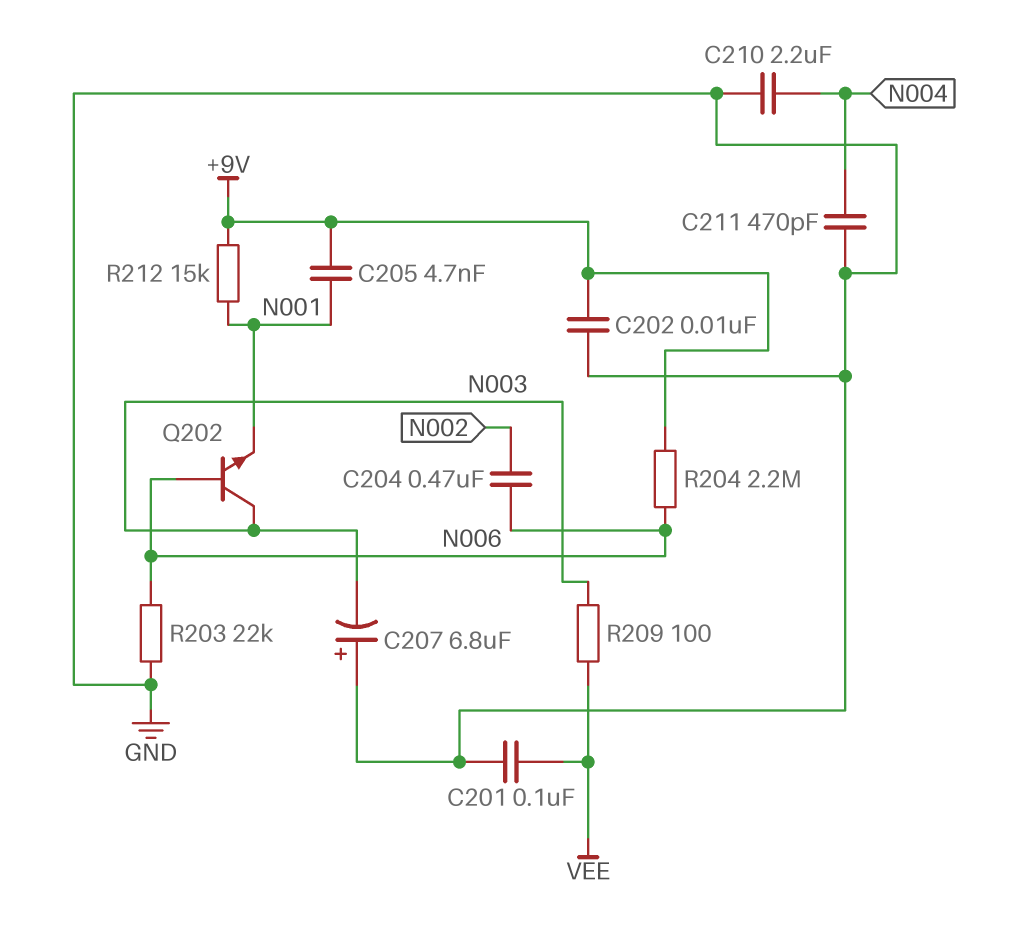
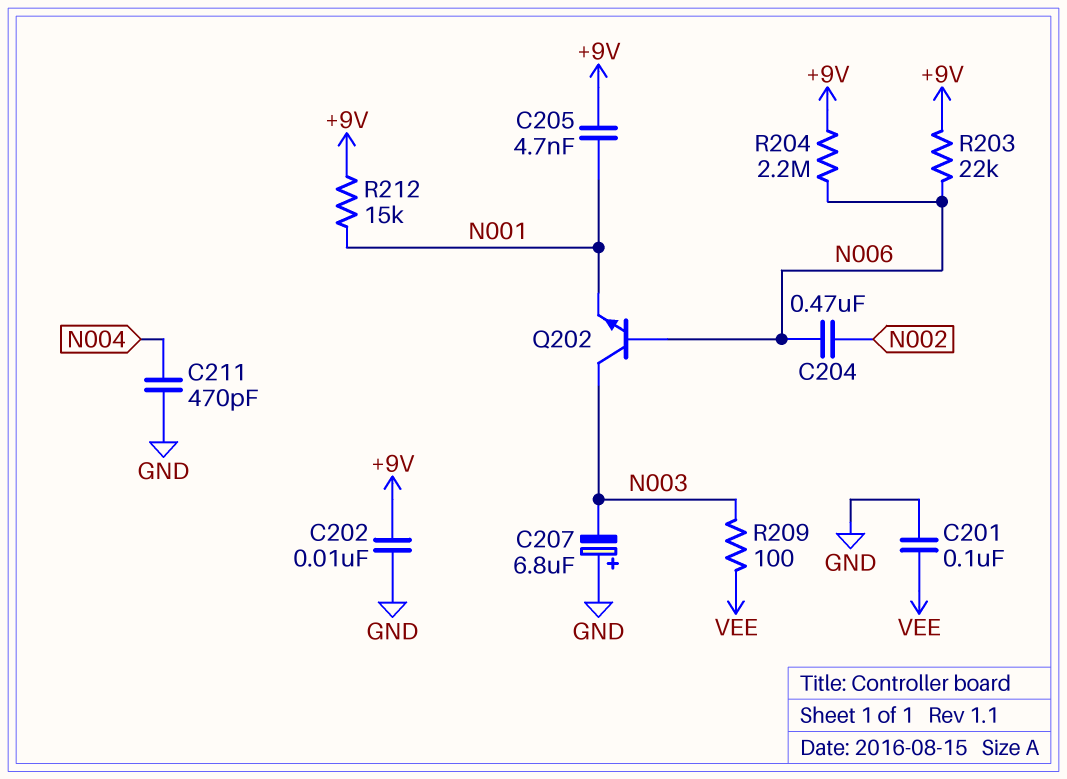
C210: 2.2uF (GND, N004) -> none
R203: 22k (GND, N006) -> 22k (+9V, N006)

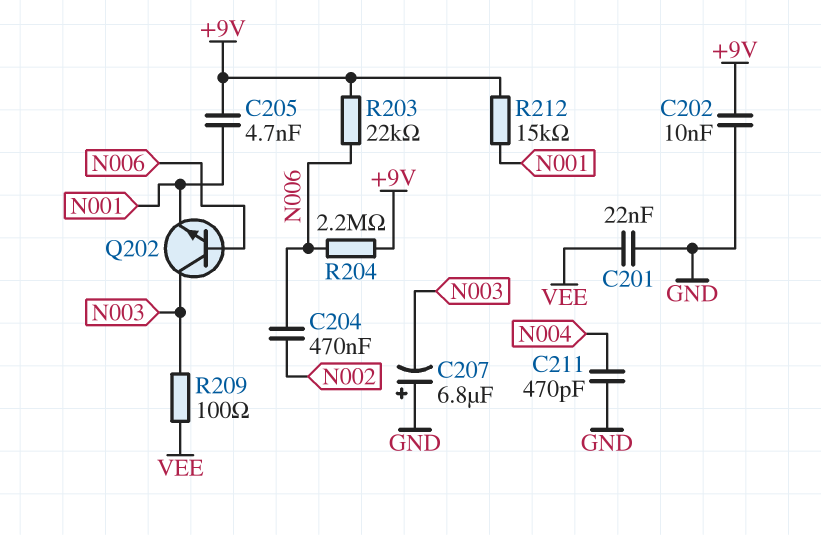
C201: 100nF (GND, VEE) -> 22nF (GND, VEE)

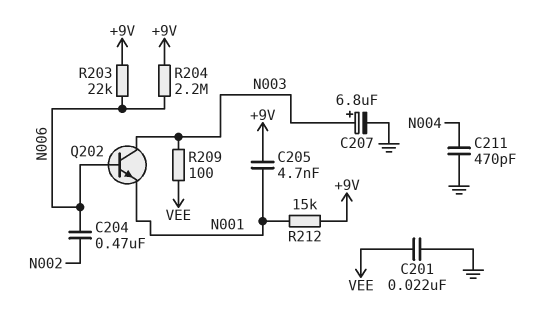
C202: 10nF (+9V, GND) -> none
C207: 6.8uF (plus GND, minus N003) -> 6.8uF (plus N003, minus GND)

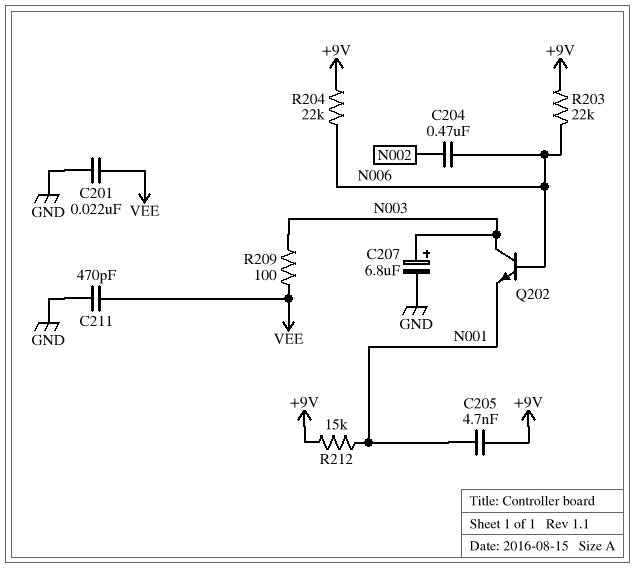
C211: 470pF (GND, N004) -> 470pF (GND, VEE)
R204: 2.2M (+9V, N006) -> 22k (+9V, N006)

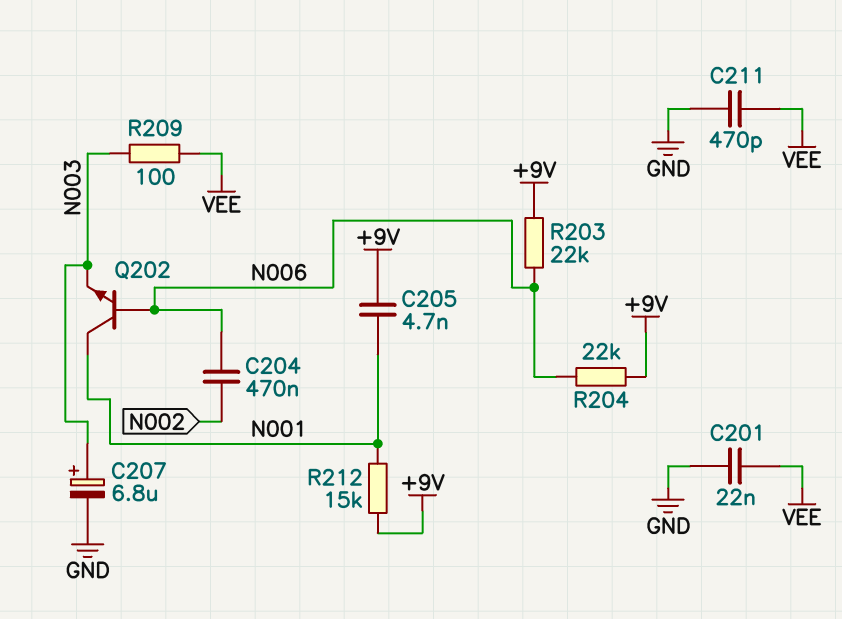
Q202: NPN (B N006, C N003, E N001) -> NPN (B N006, C N001, E N003)

